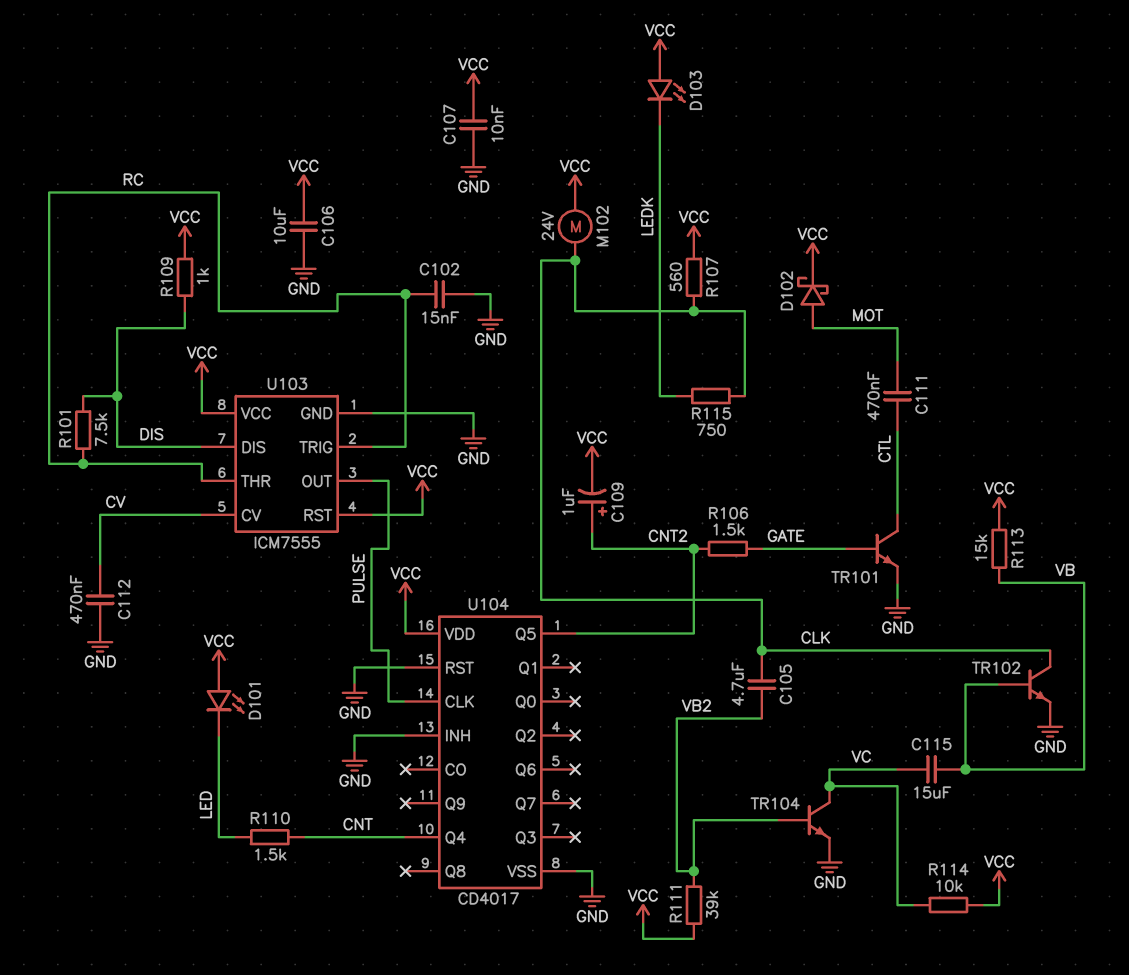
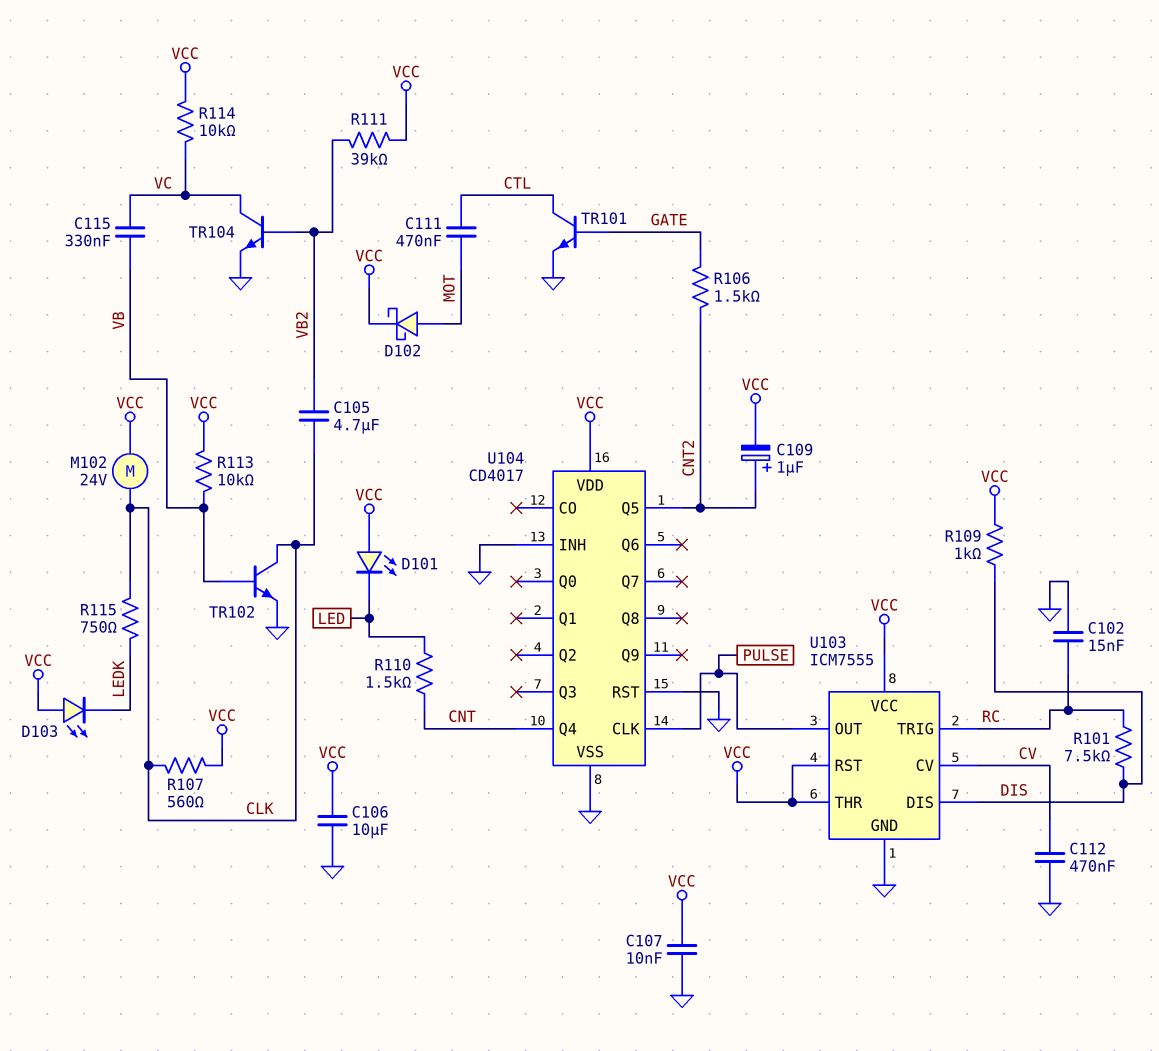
C115: 15uF (VB, VC) -> 330nF (VB, VC)
R113: 15k (VB, VCC) -> 10k (VB, VCC)
U103 pin THR: RC -> VCC

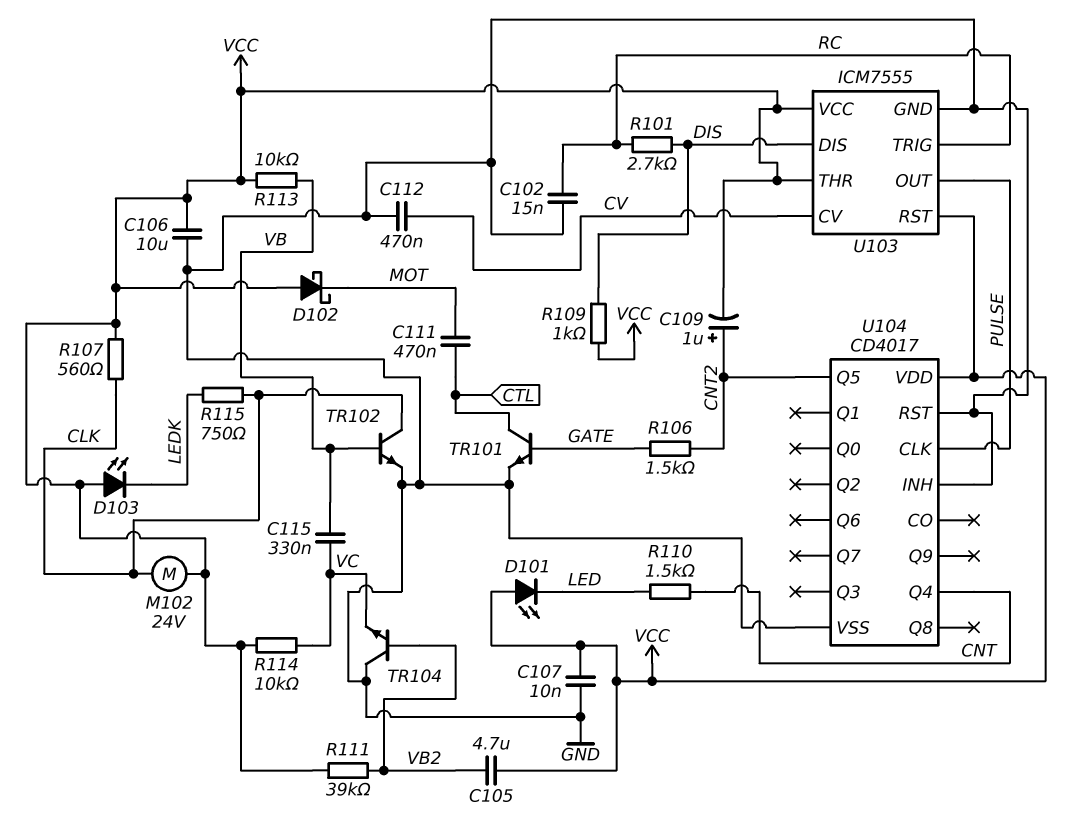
C105: 4.7uF (CLK, VB2) -> 4.7uF (VB2, VCC)
D102: schottky (A MOT, K VCC) -> schottky (A VCC, K MOT)
R101: 7.5k (DIS, RC) -> 2.7k (DIS, RC)
TR104: NPN (B VB2, C VC, E GND) -> NPN (B VB2, C GND, E VC)

